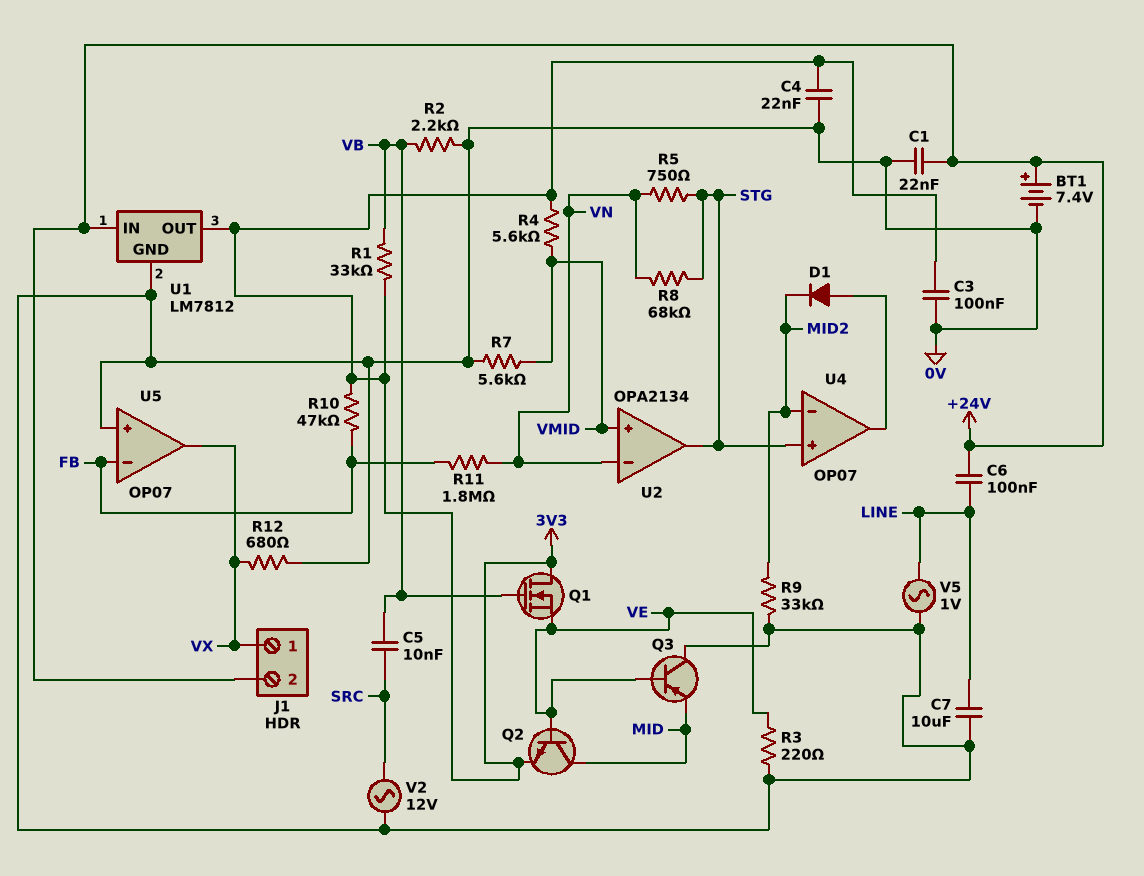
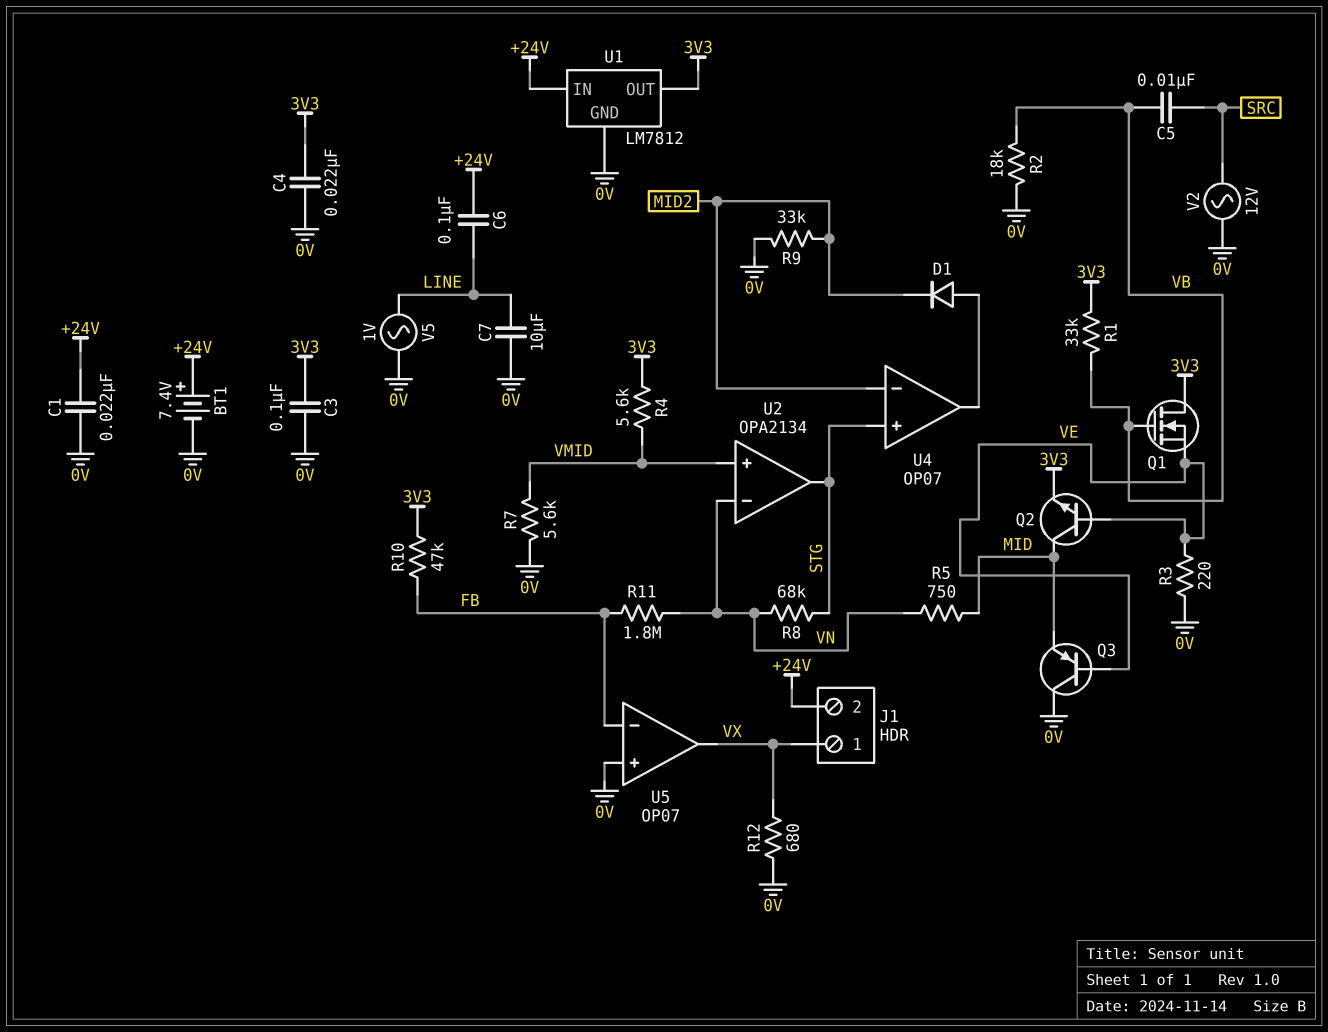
R2: 2.2k (0V, VB) -> 18k (0V, VB)
R5: 750 (STG, VN) -> 750 (MID, VN)

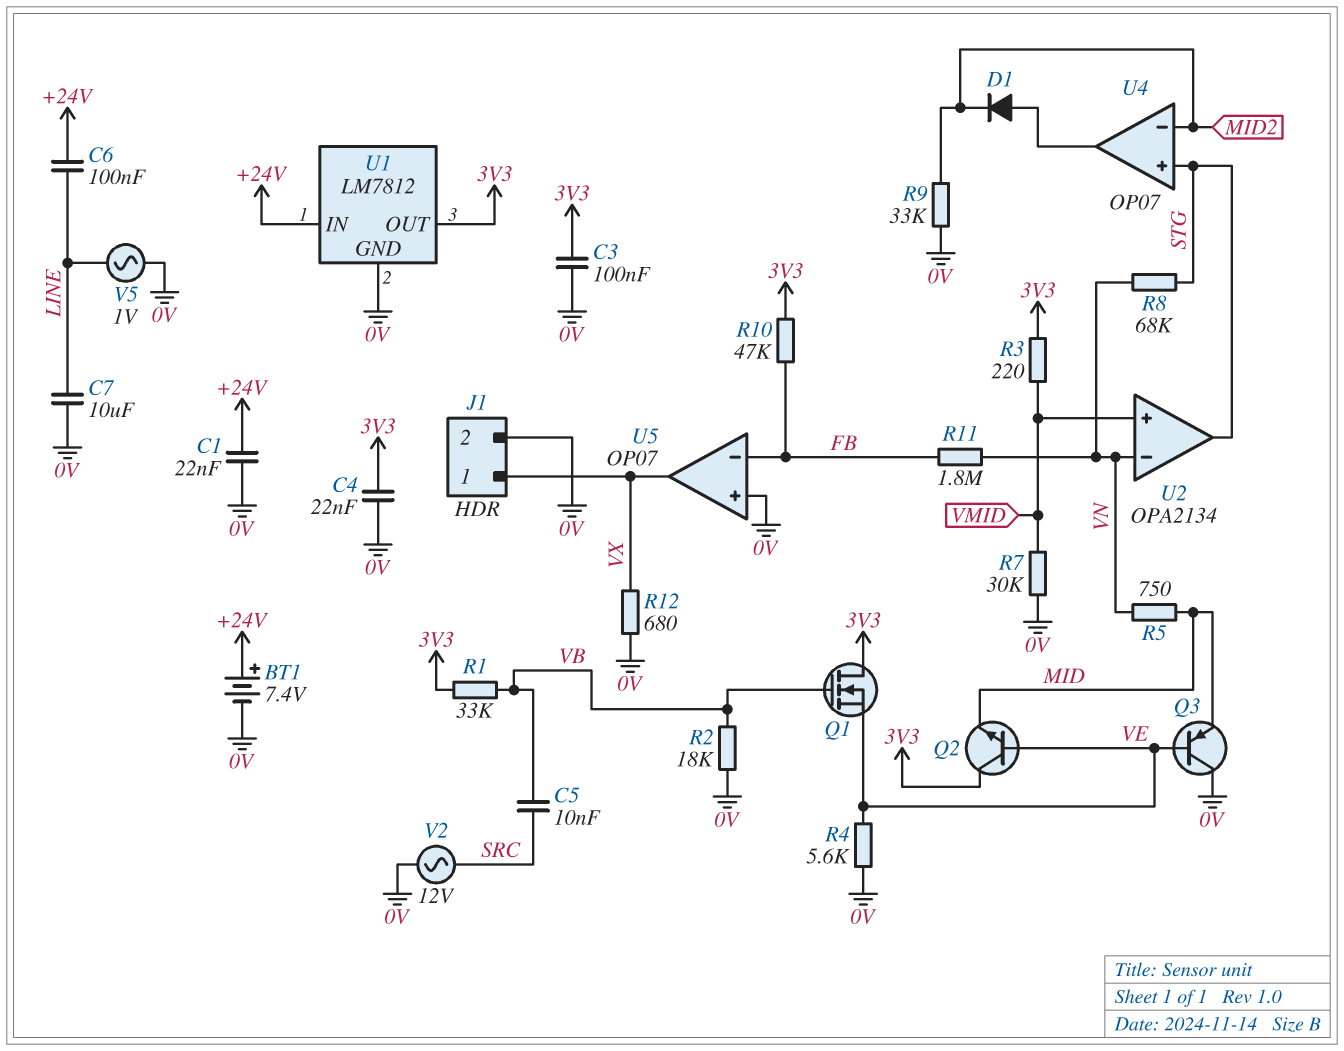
J1 pin 2: +24V -> 0V
Q2: NPN (B VE, C MID, E 3V3) -> NPN (B VE, C 3V3, E MID)
R3: 220 (0V, VE) -> 220 (3V3, VMID)
R4: 5.6k (3V3, VMID) -> 5.6k (0V, VE)
R7: 5.6k (0V, VMID) -> 30k (0V, VMID)

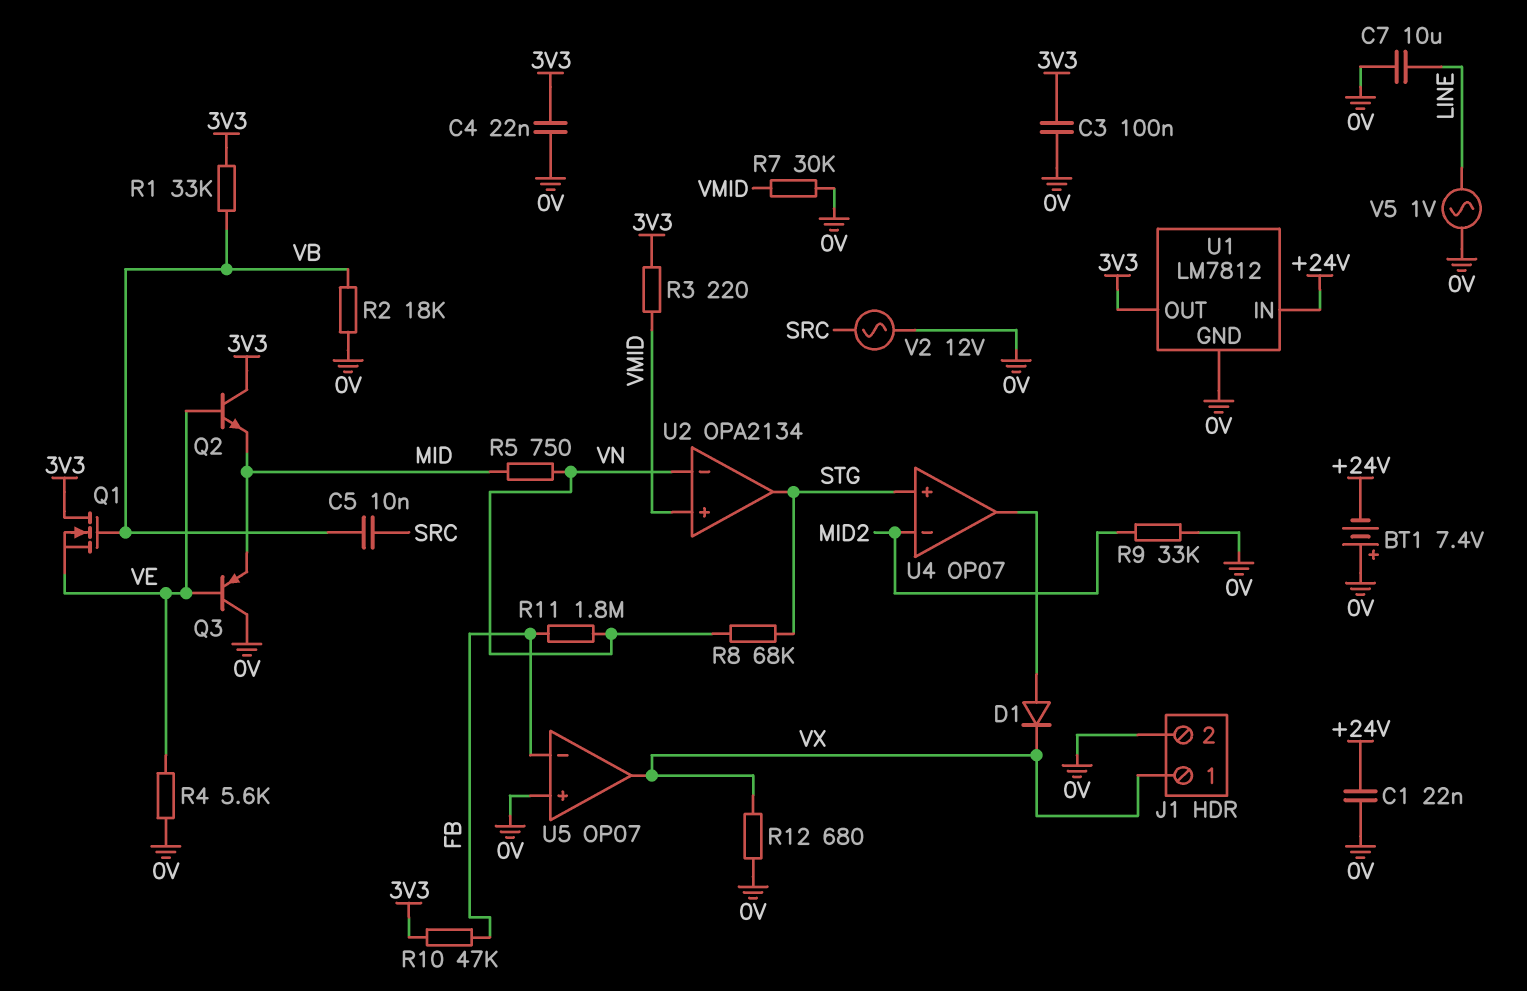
BT1: 7.4V (plus +24V, minus 0V) -> 7.4V (plus 0V, minus +24V)
C6: 100nF (+24V, LINE) -> none
D1: diode (A U4/out, K MID2) -> diode (A U4/out, K VX)

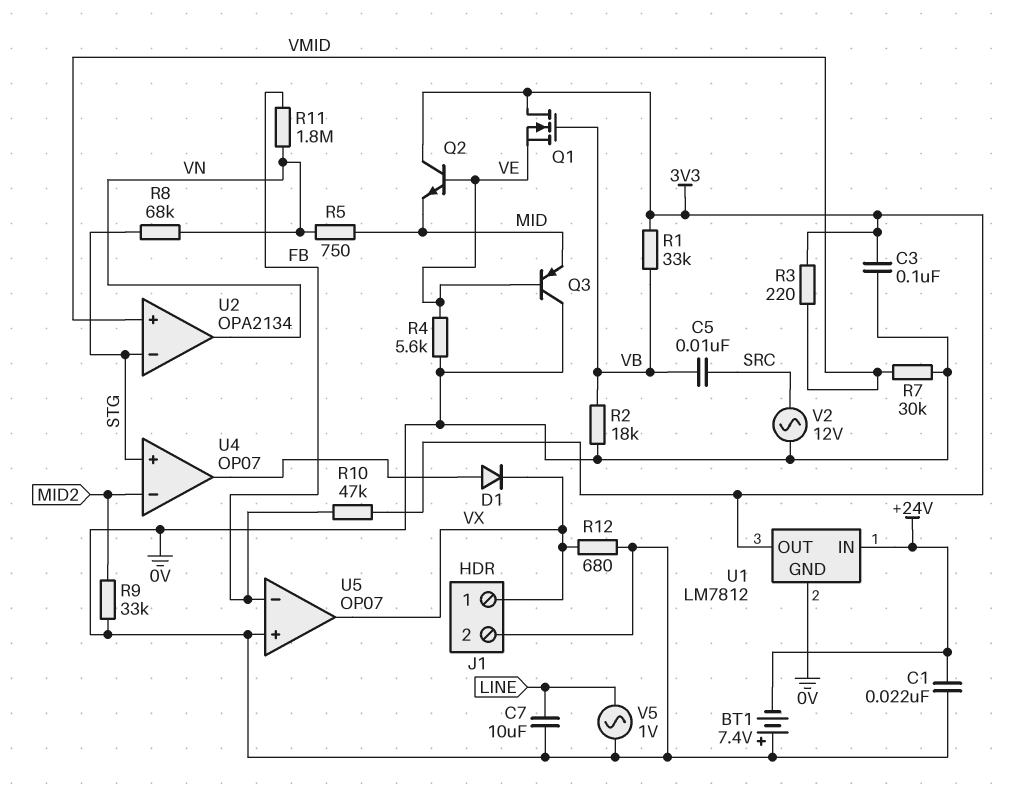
C4: 22nF (0V, 3V3) -> none
U2 pin in-: VN -> STG
U2 pin out: STG -> VN

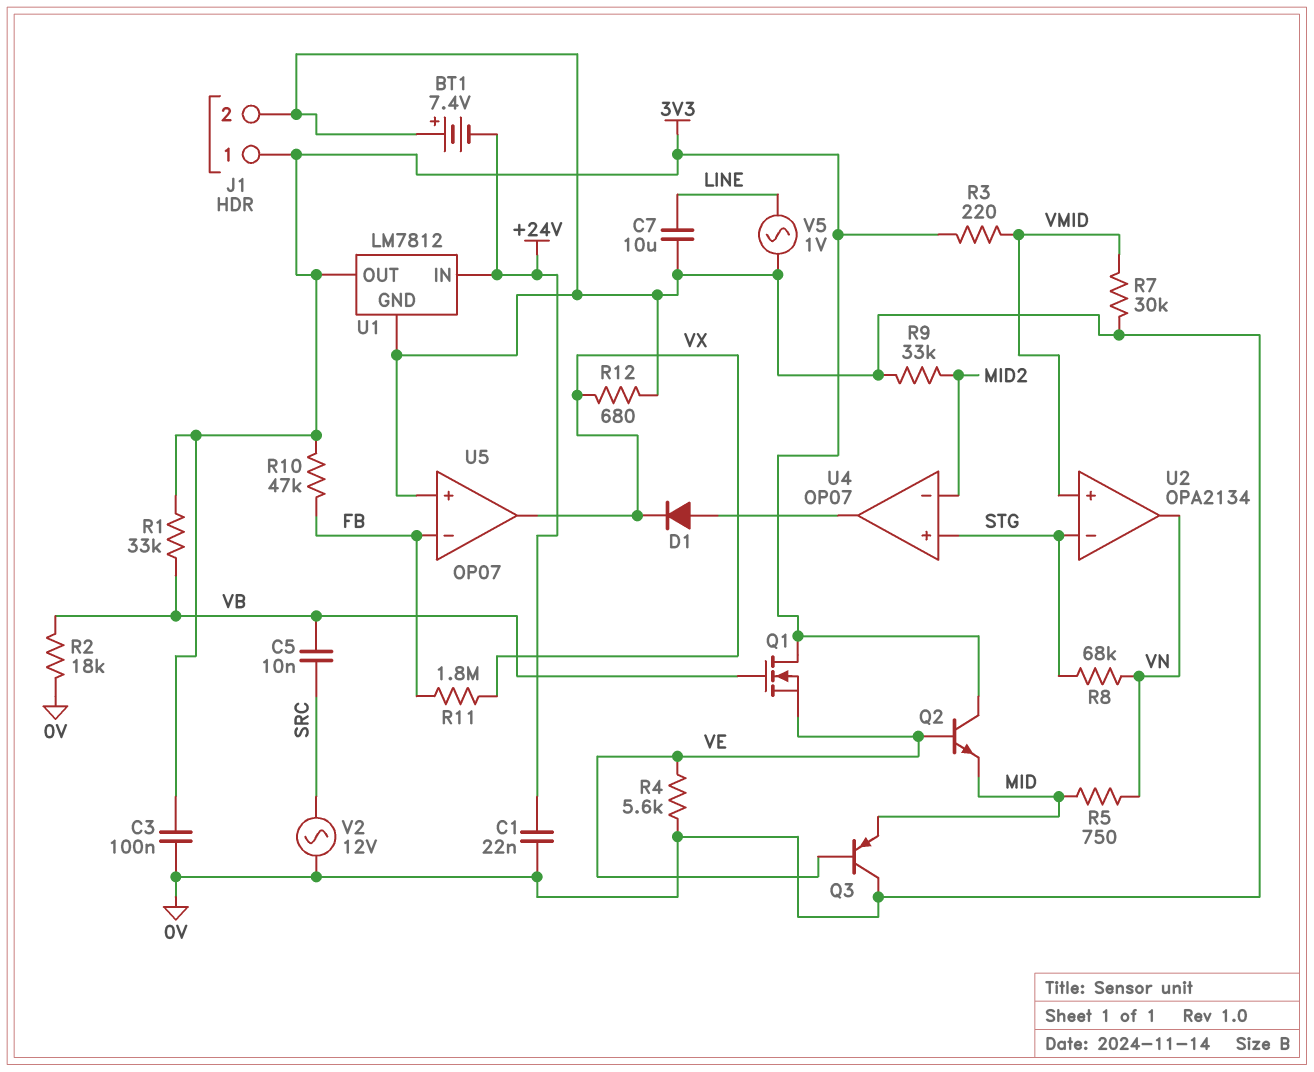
J1 pin 1: VX -> 3V3
R11: 1.8M (FB, VN) -> 1.8M (FB, VX)

